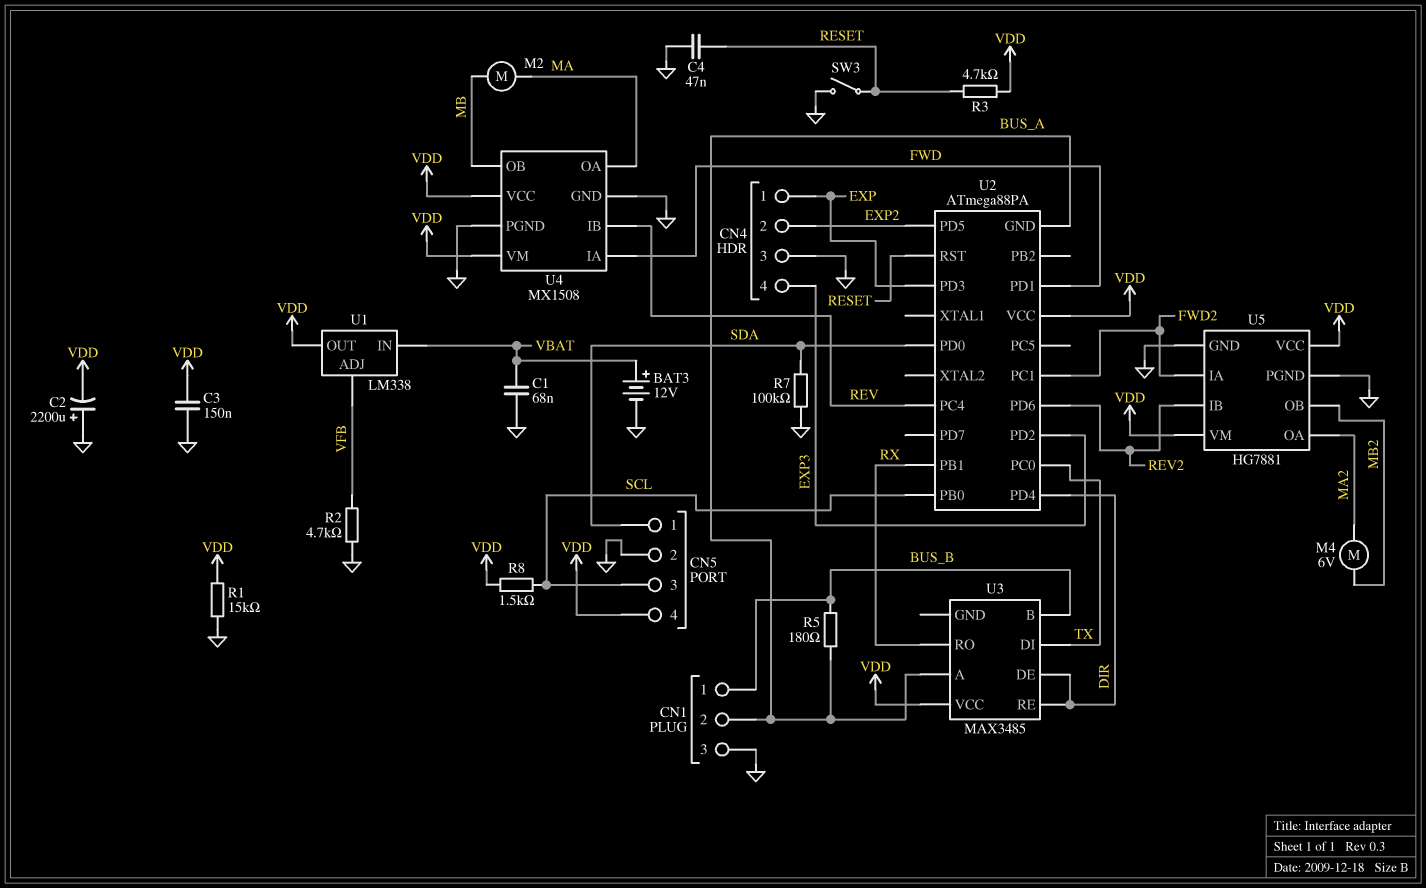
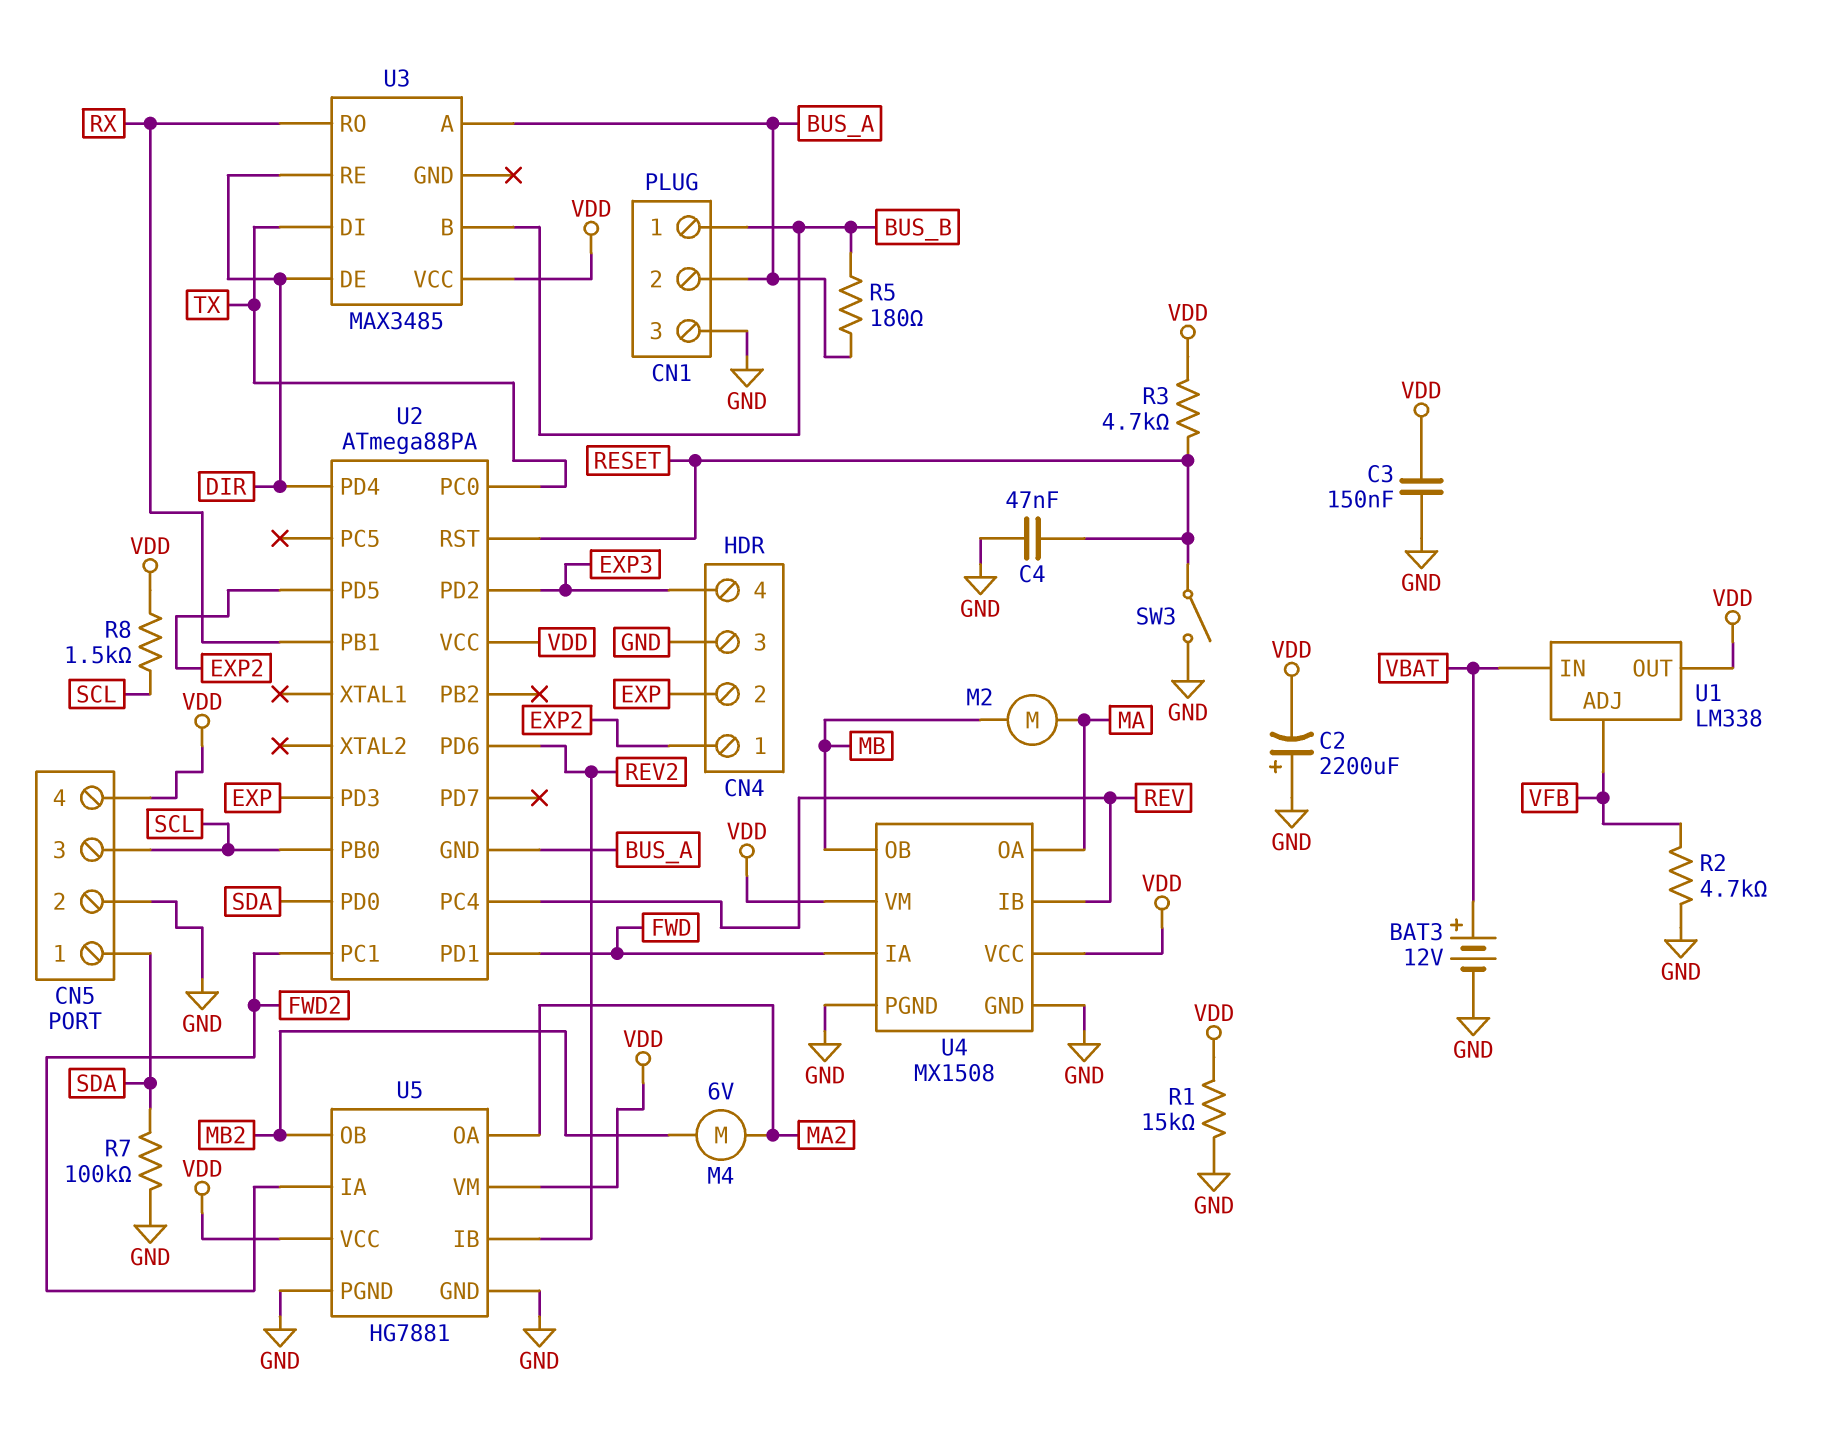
C1: 68nF (GND, VBAT) -> none
CN4 pin 1: EXP -> EXP2
CN4 pin 2: EXP2 -> EXP

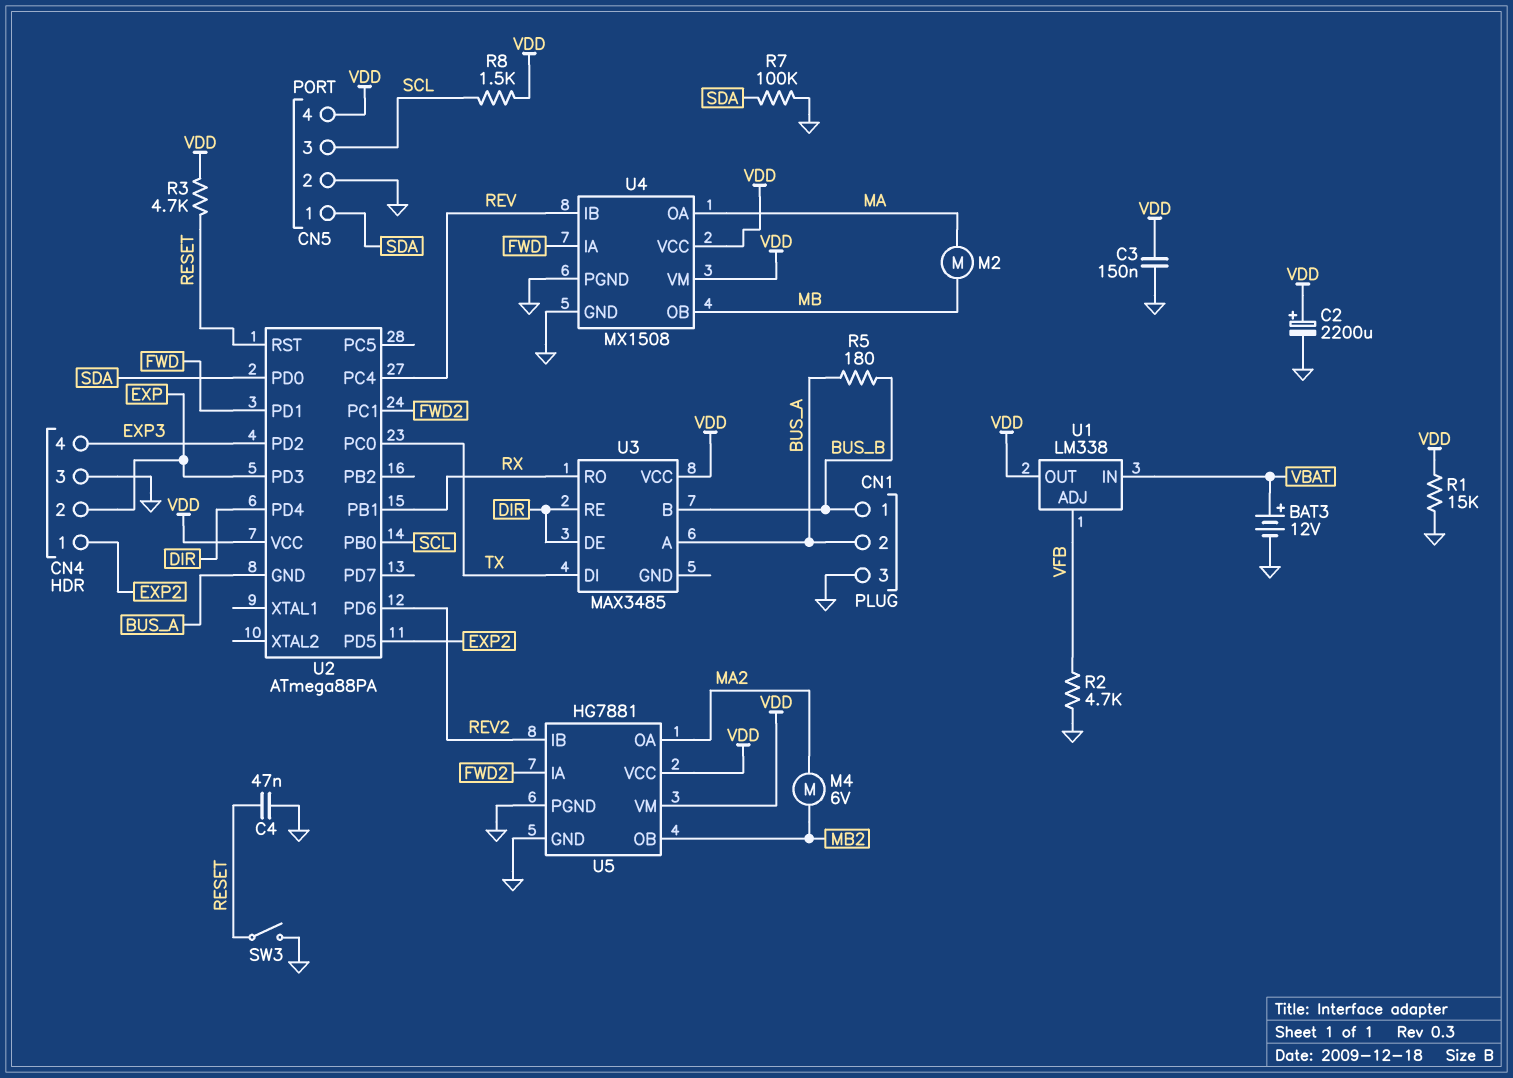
C2: 2200uF (plus GND, minus VDD) -> 2200uF (plus VDD, minus GND)

